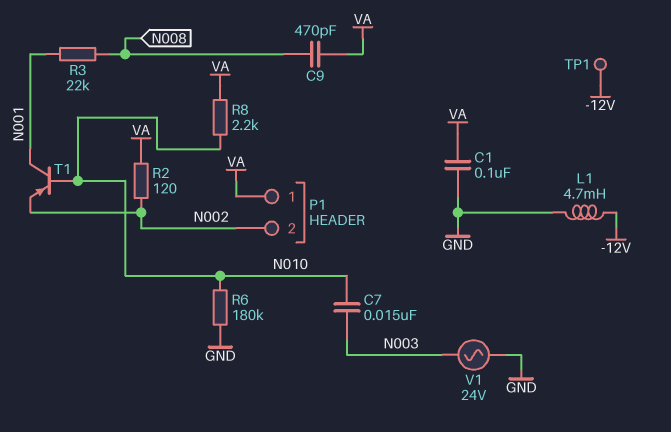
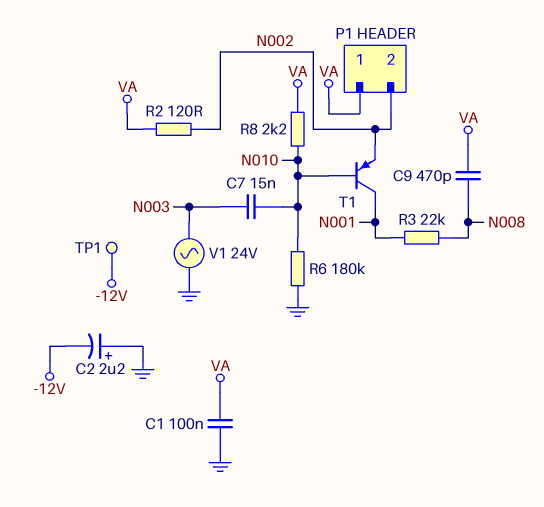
C2: none -> 2.2uF (plus GND, minus -12V)
L1: 4.7mH (-12V, GND) -> none

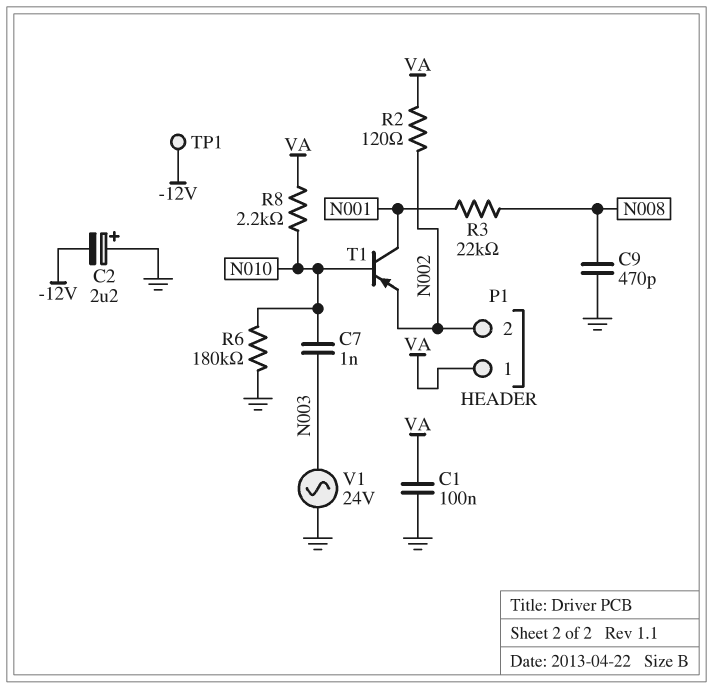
C7: 15nF (N003, N010) -> 1nF (N003, N010)
C9: 470pF (N008, VA) -> 470pF (GND, N008)

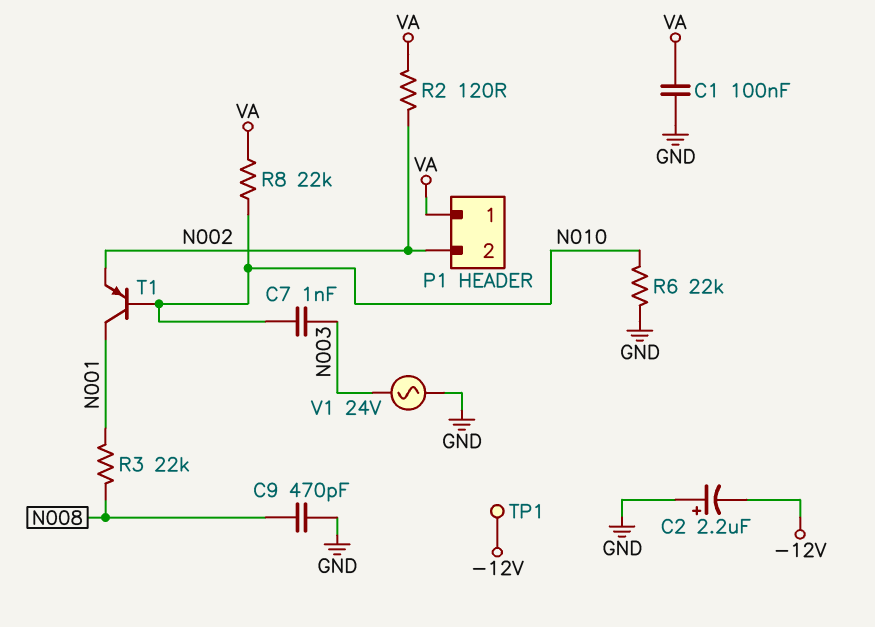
R6: 180k (GND, N010) -> 22k (GND, N010)
R8: 2.2k (N010, VA) -> 22k (N010, VA)

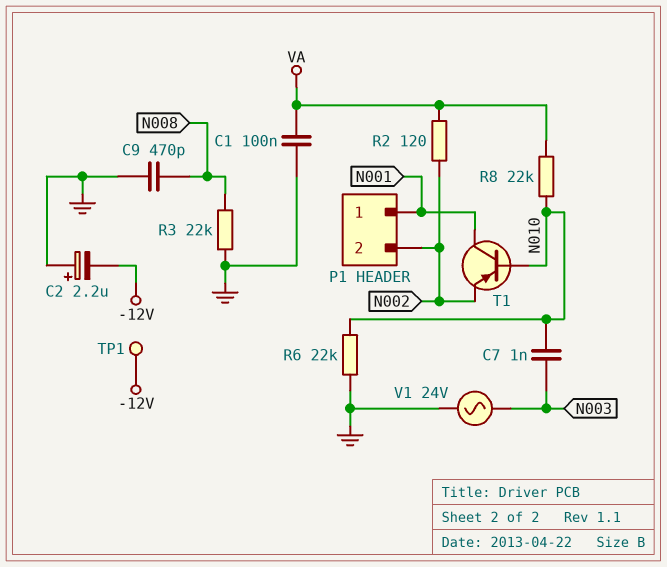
P1 pin 1: VA -> N001
R3: 22k (N001, N008) -> 22k (GND, N008)

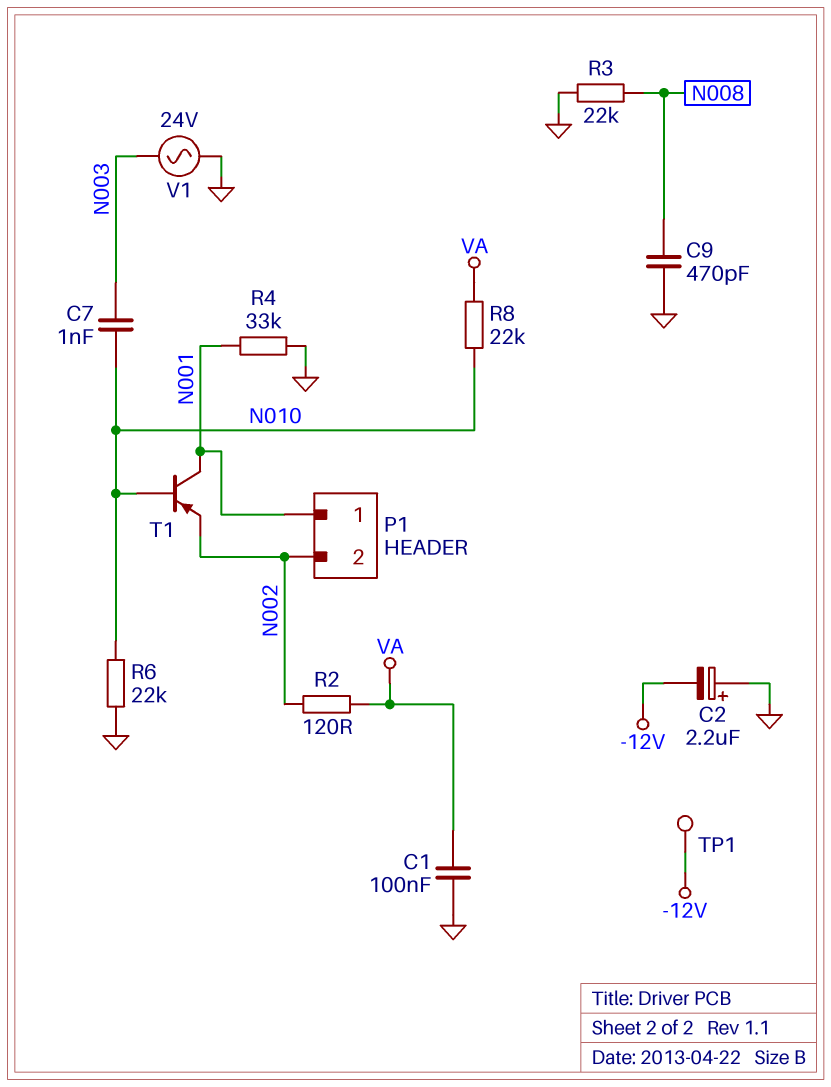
R4: none -> 33k (GND, N001)

